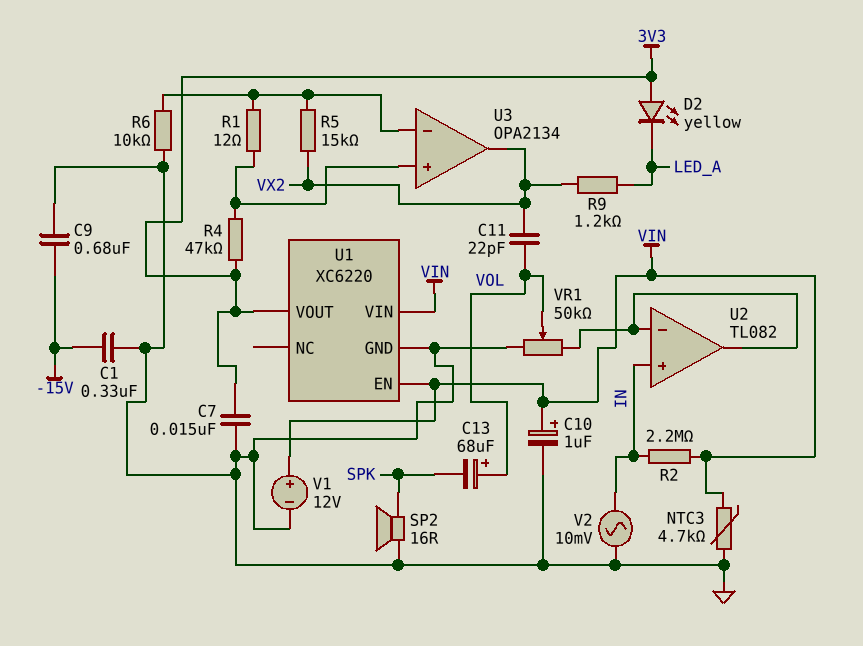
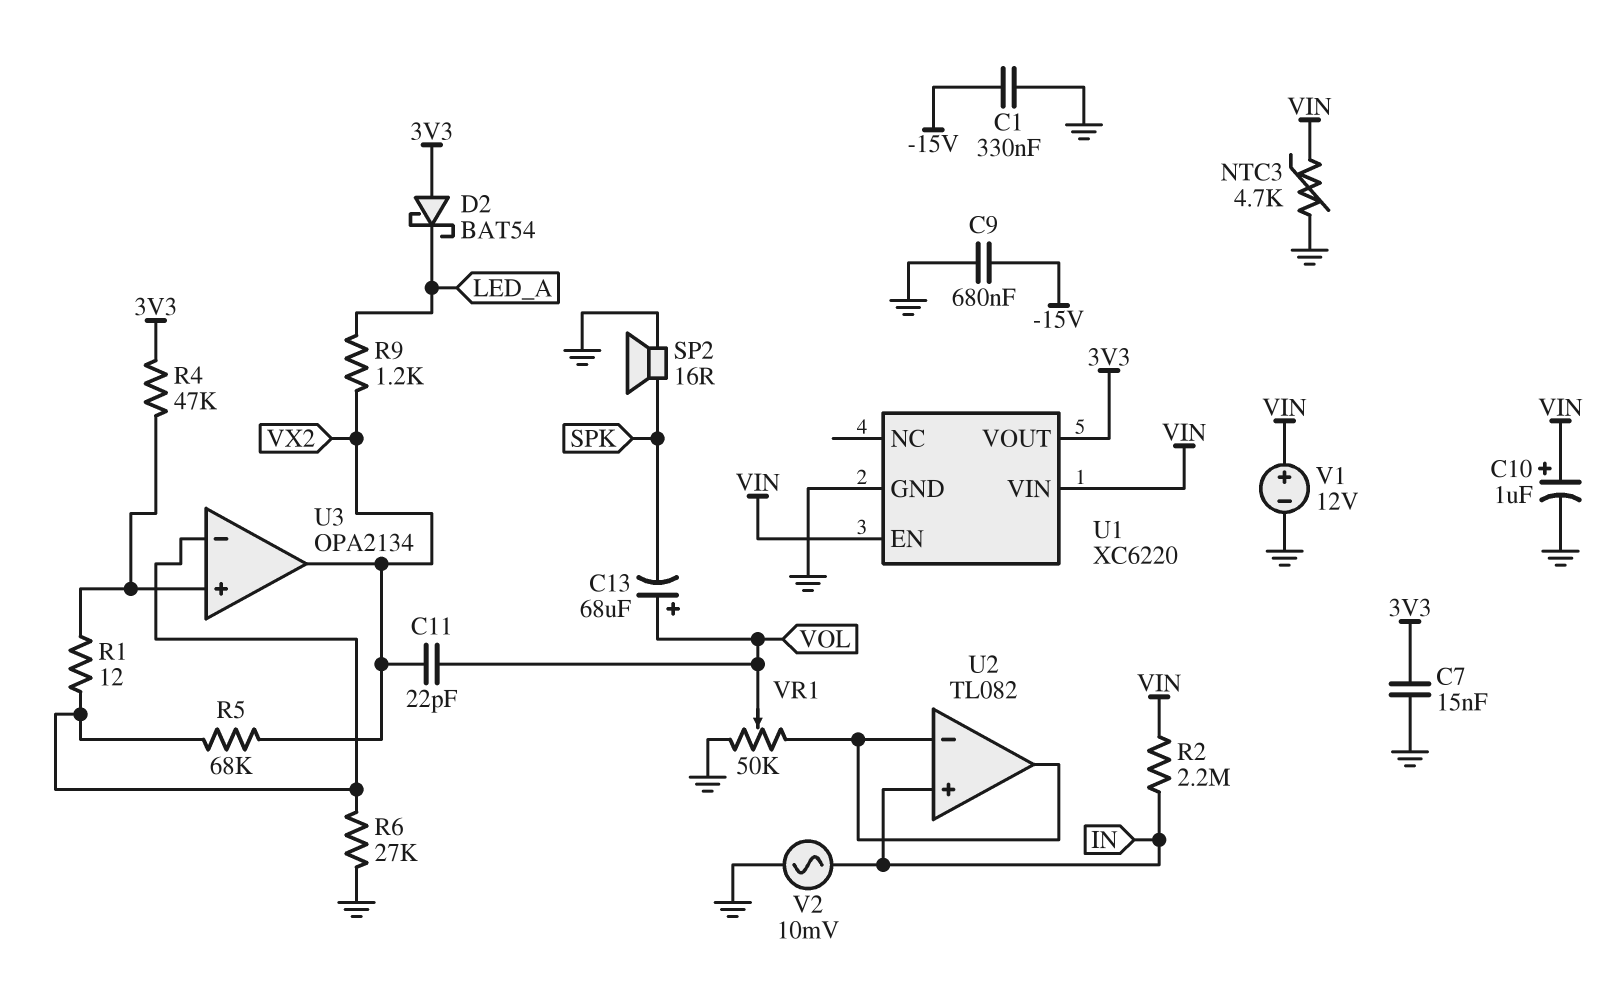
D2: LED yellow (A 3V3, K LED_A) -> schottky BAT54 (A 3V3, K LED_A)
R5: 15k (U3/in-, VX2) -> 68k (U3/in-, VX2)
R6: 10k (GND, U3/in-) -> 27k (GND, U3/in-)

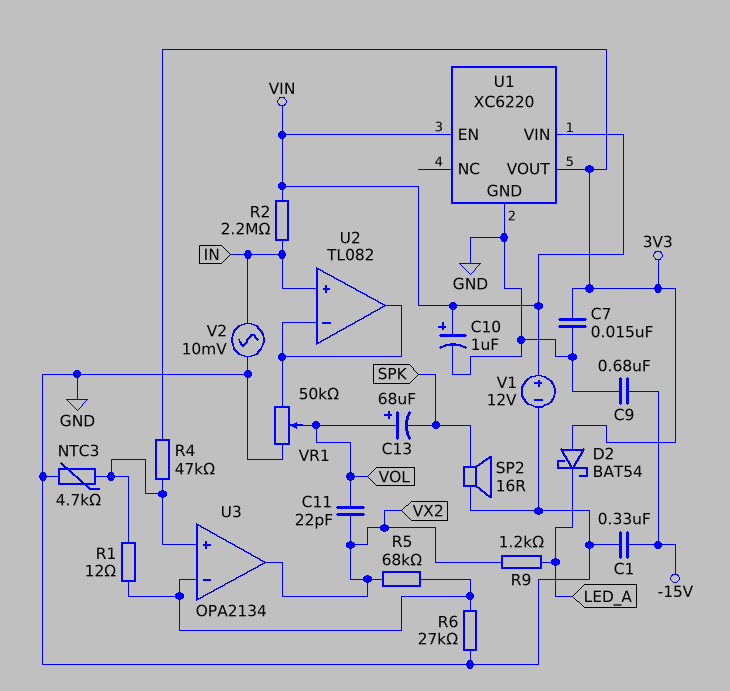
NTC3: 4.7k (GND, VIN) -> 4.7k (GND, U3/in+)

